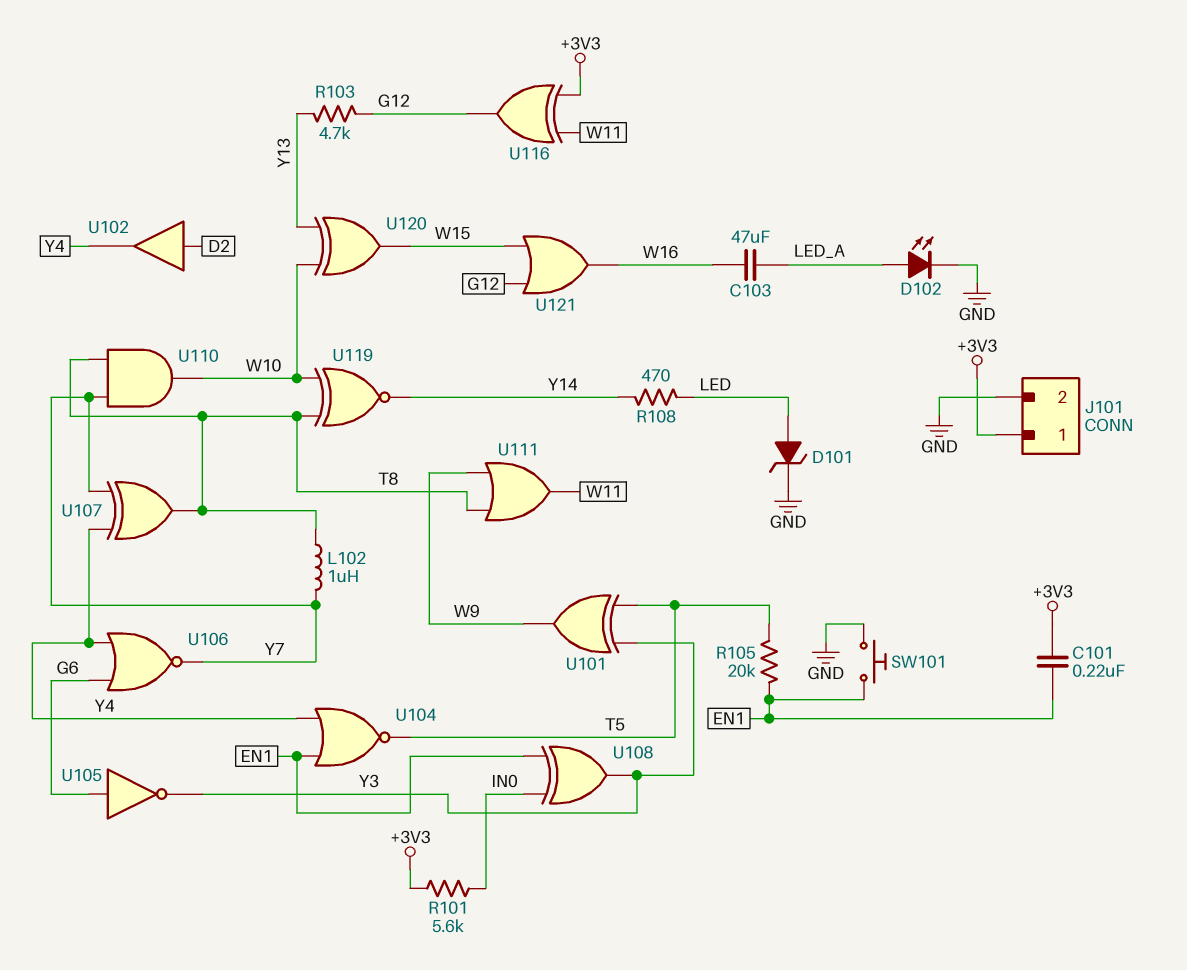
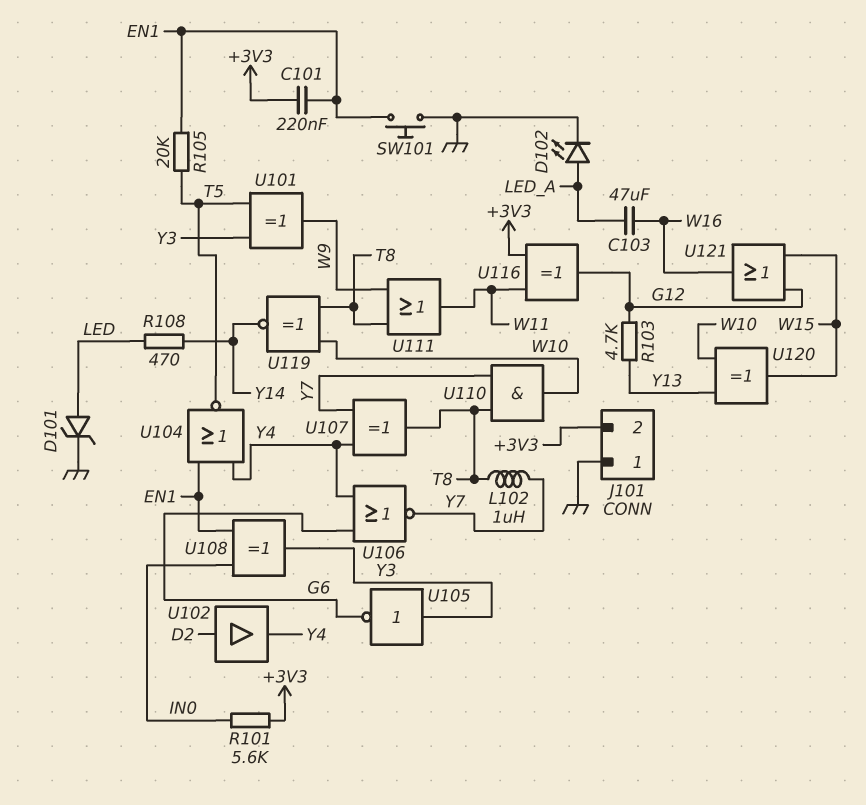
J101 pin 1: +3V3 -> GND
J101 pin 2: GND -> +3V3
U105: NOT (in G6, out Y3) -> NOT (in Y3, out G6)

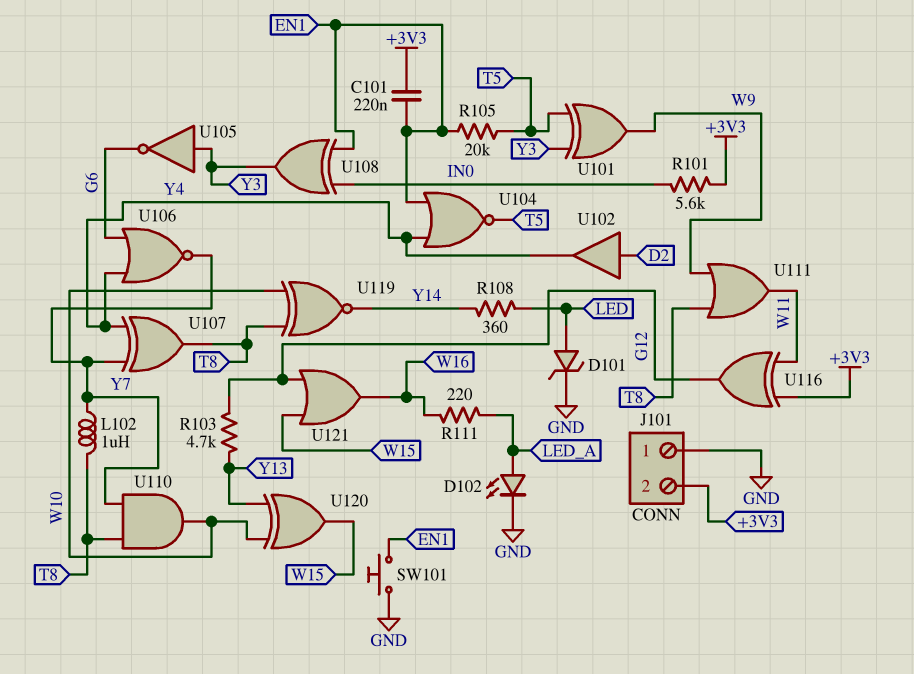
C103: 47uF (LED_A, W16) -> none
R108: 470 (LED, Y14) -> 360 (LED, Y14)
R111: none -> 220 (LED_A, W16)

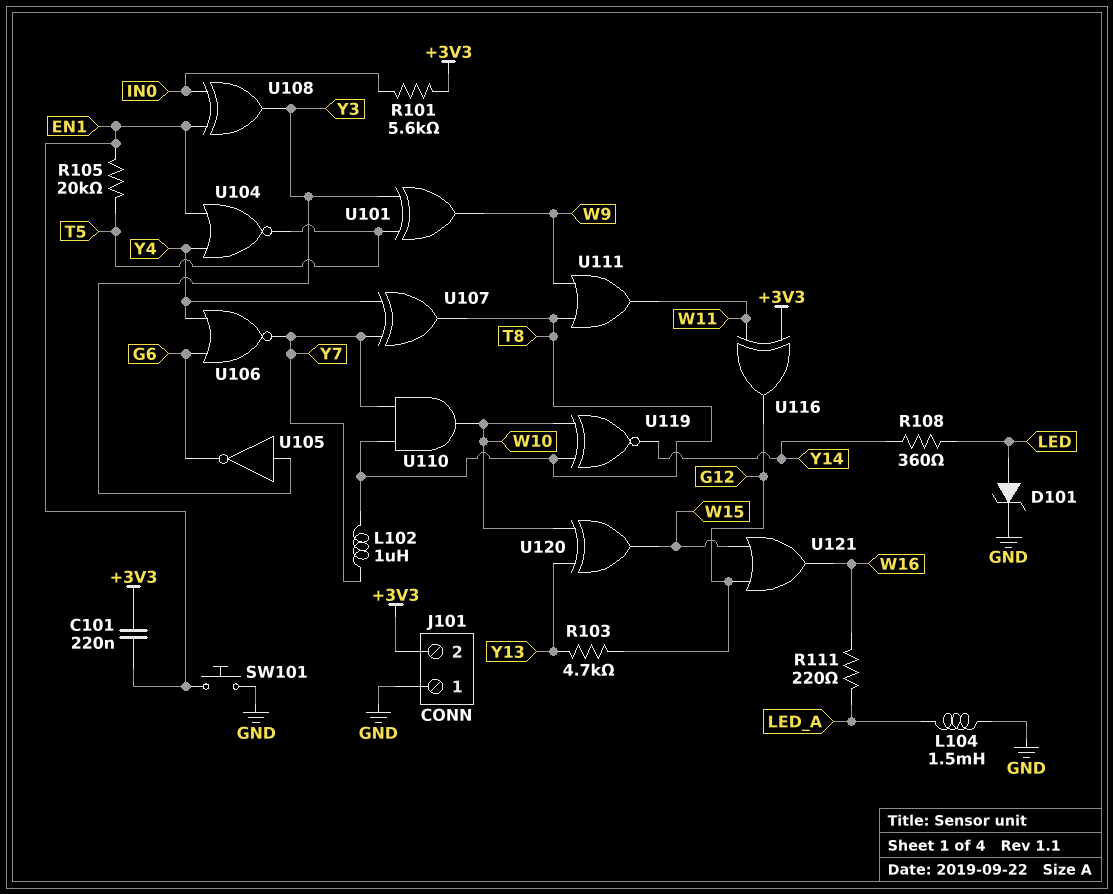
D102: LED (A LED_A, K GND) -> none
L104: none -> 1.5mH (GND, LED_A)
U102: buffer (in D2, out Y4) -> none

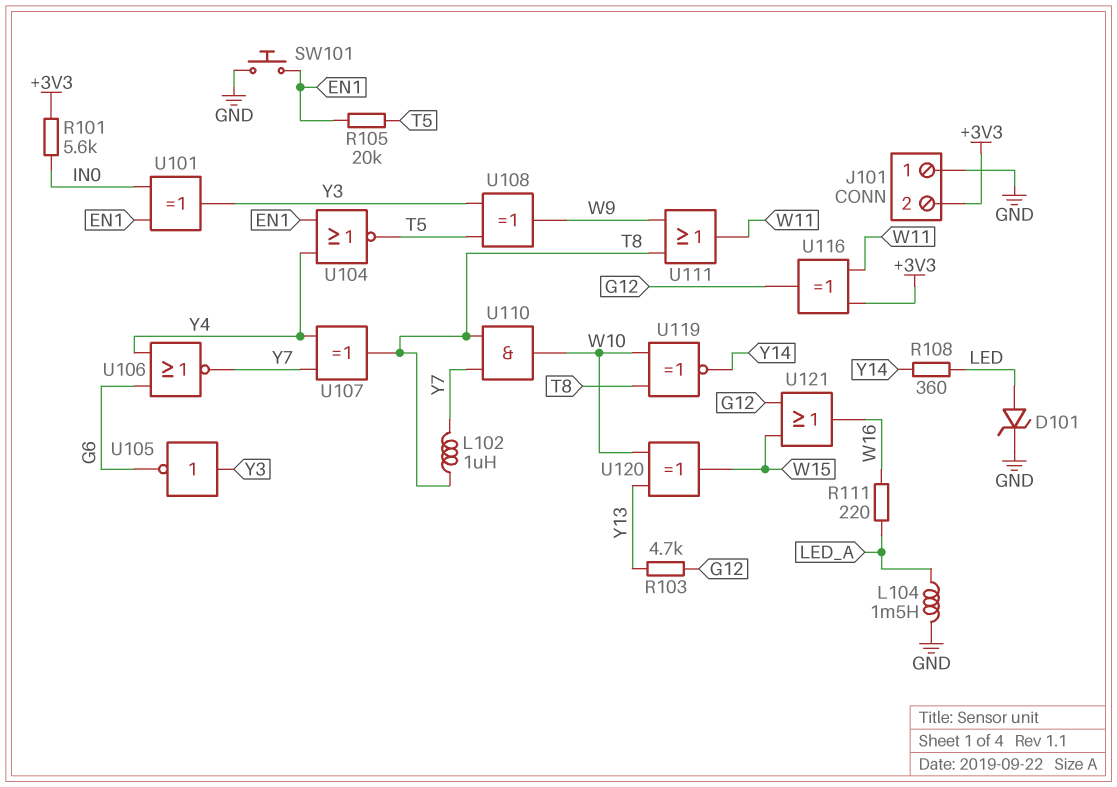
C101: 220nF (+3V3, EN1) -> none
U101: XOR (in T5, in Y3, out W9) -> XOR (in EN1, in IN0, out Y3)
U108: XOR (in EN1, in IN0, out Y3) -> XOR (in T5, in Y3, out W9)

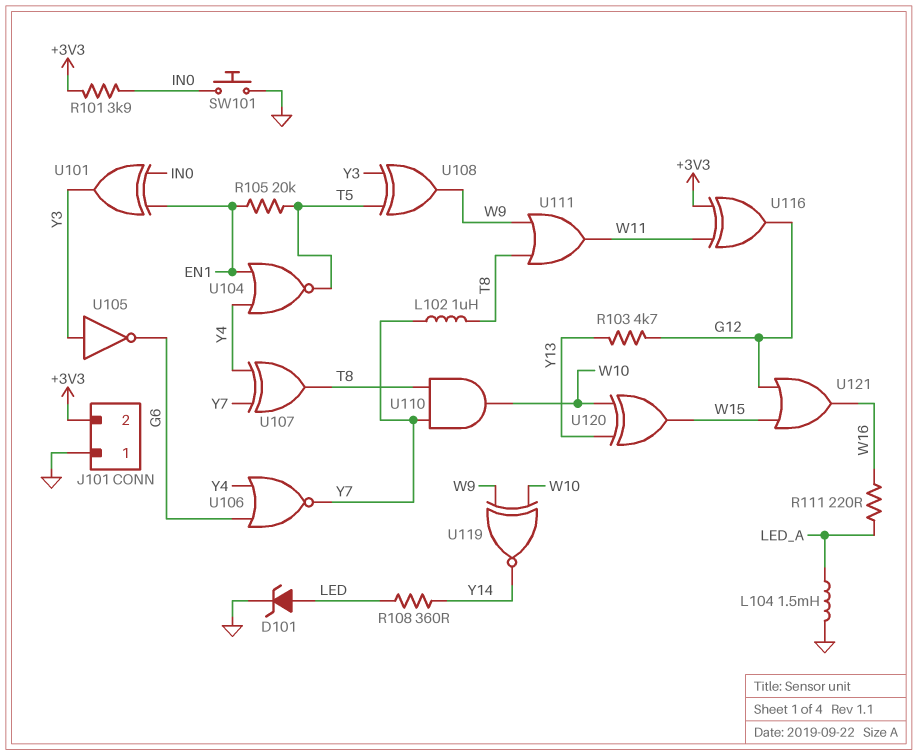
R101: 5.6k (+3V3, IN0) -> 3.9k (+3V3, IN0)
SW101: button (EN1, GND) -> button (GND, IN0)
U119: XNOR (in T8, in W10, out Y14) -> XNOR (in W9, in W10, out Y14)

